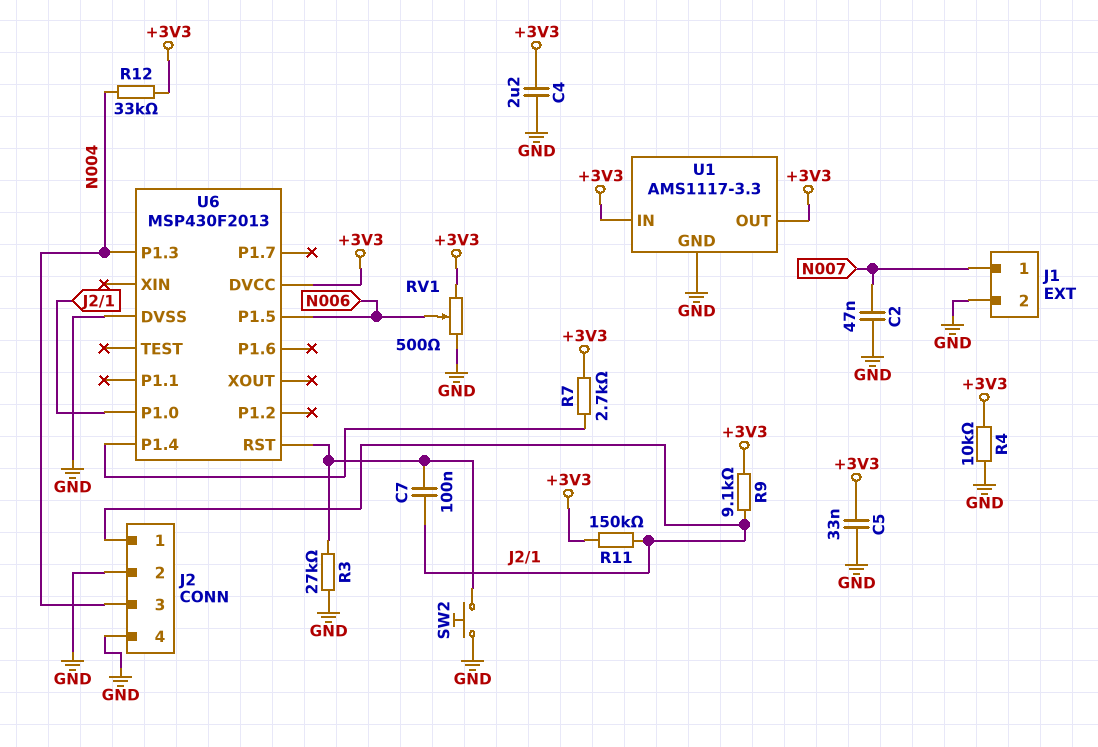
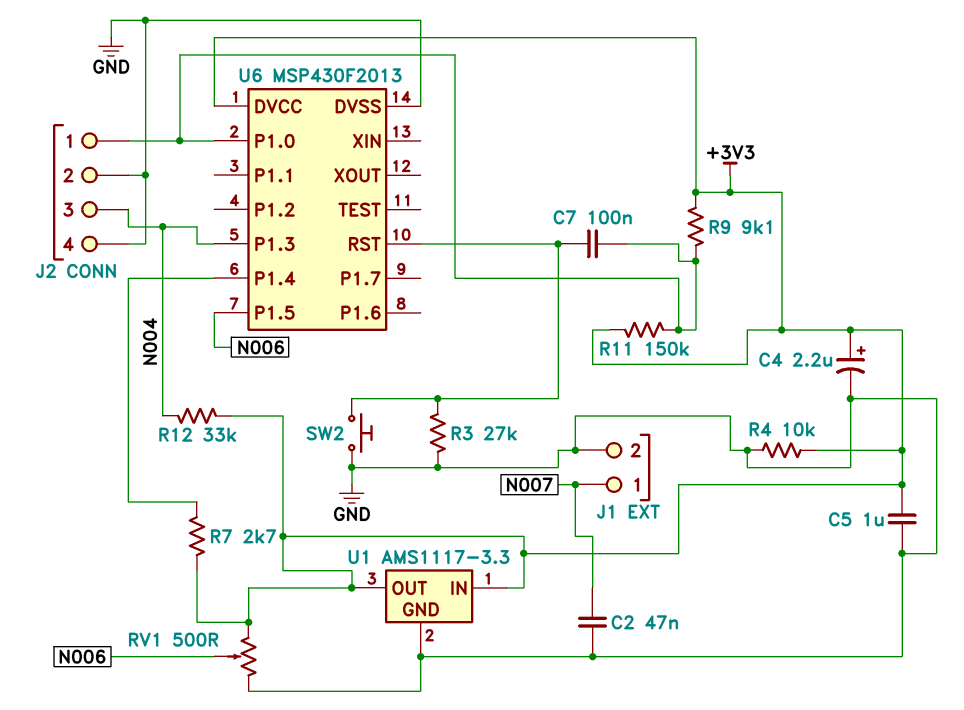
C4: 2.2uF (+3V3, GND) -> 2.2uF (plus +3V3, minus GND)
C5: 33nF (+3V3, GND) -> 1uF (+3V3, GND)

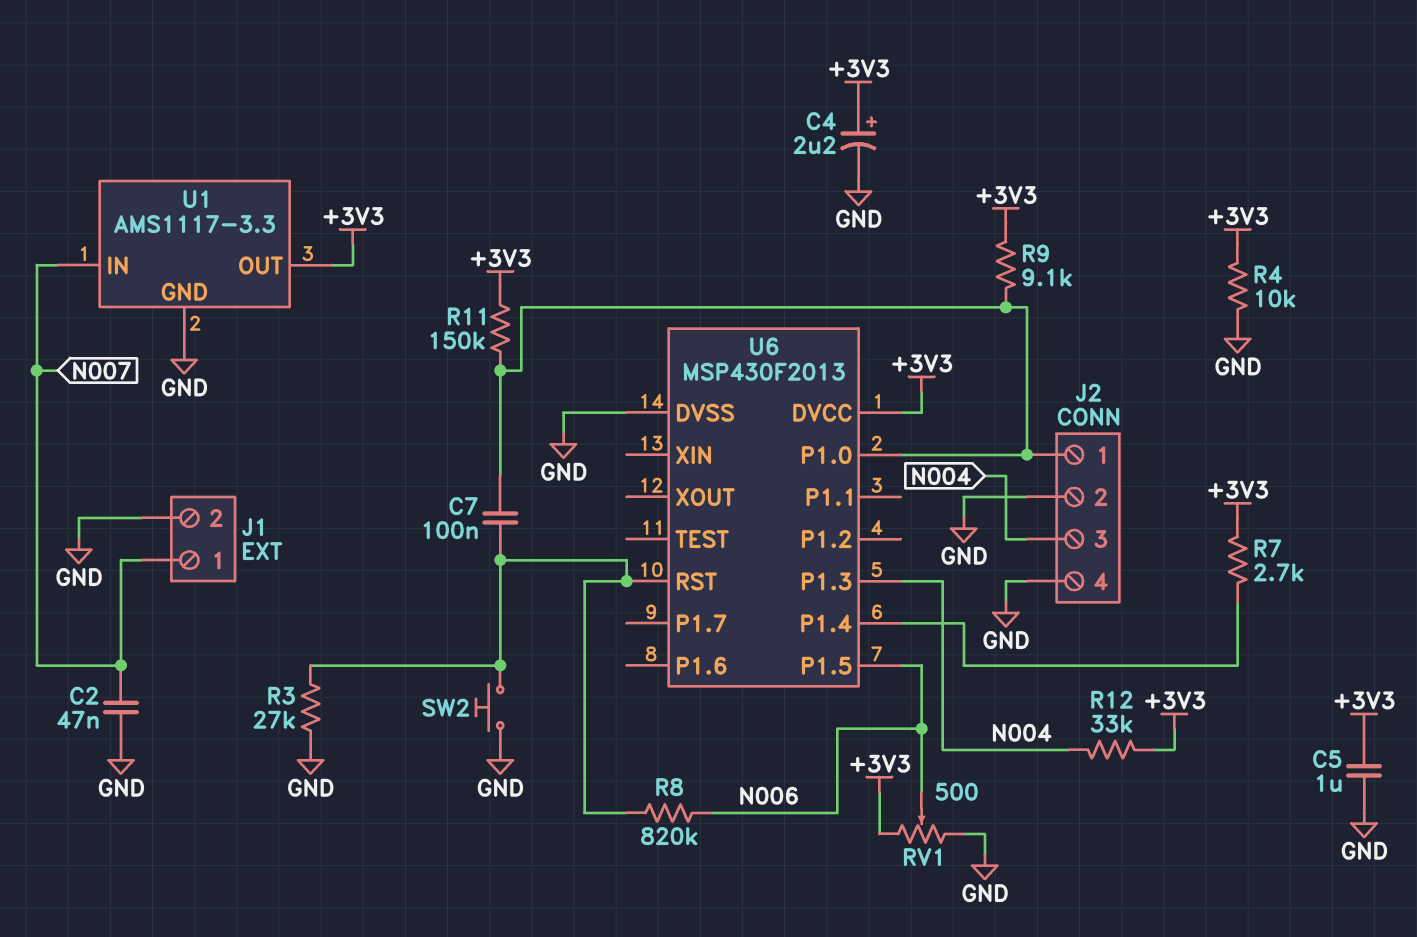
R8: none -> 820k (N006, U6/RST)
U1 pin IN: +3V3 -> N007

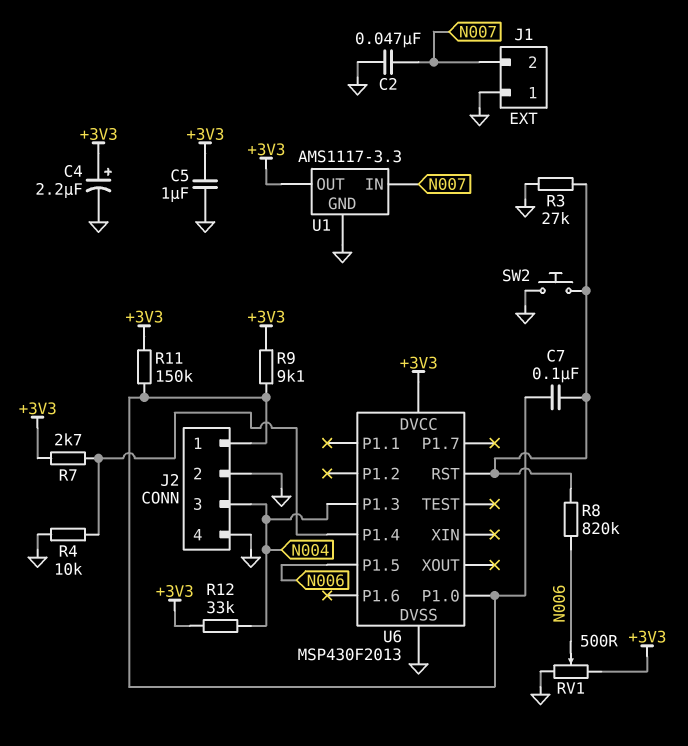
J1 pin 1: N007 -> GND
J1 pin 2: GND -> N007
R4: 10k (+3V3, GND) -> 10k (GND, U6/P1.4)

